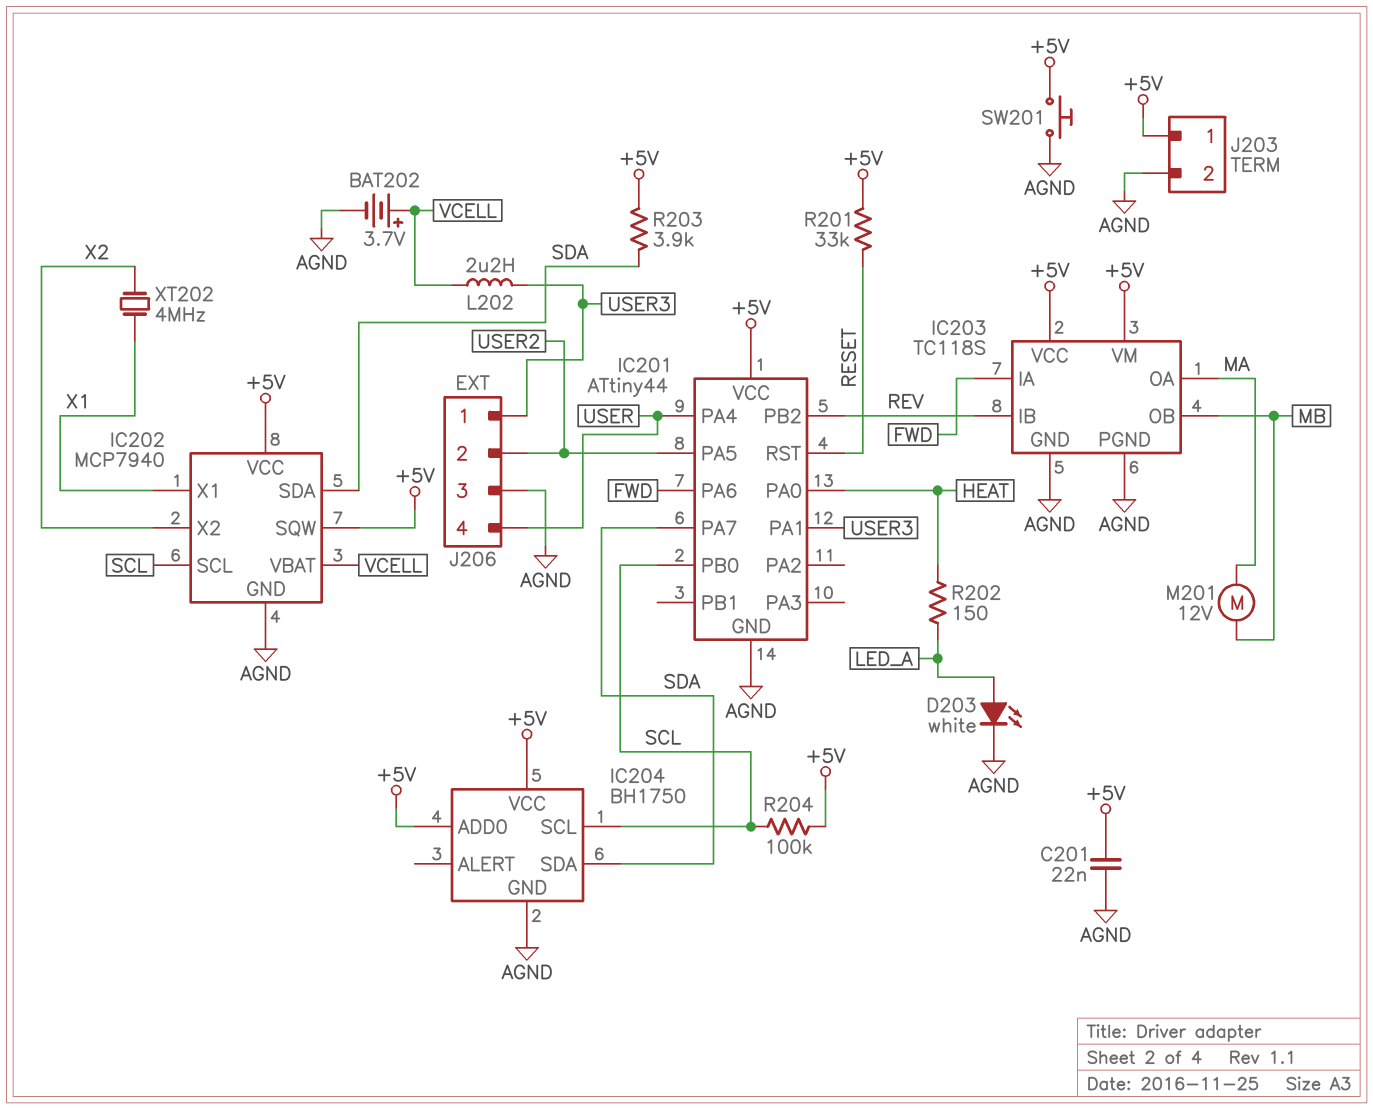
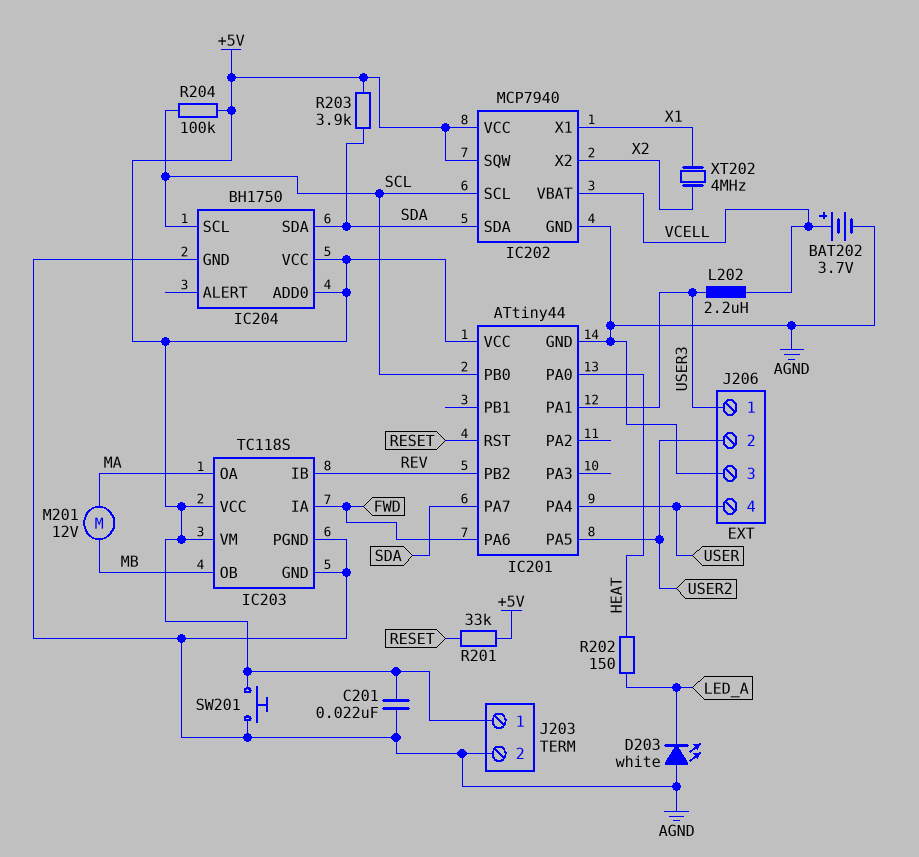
D203: LED white (A LED_A, K AGND) -> LED white (A AGND, K LED_A)

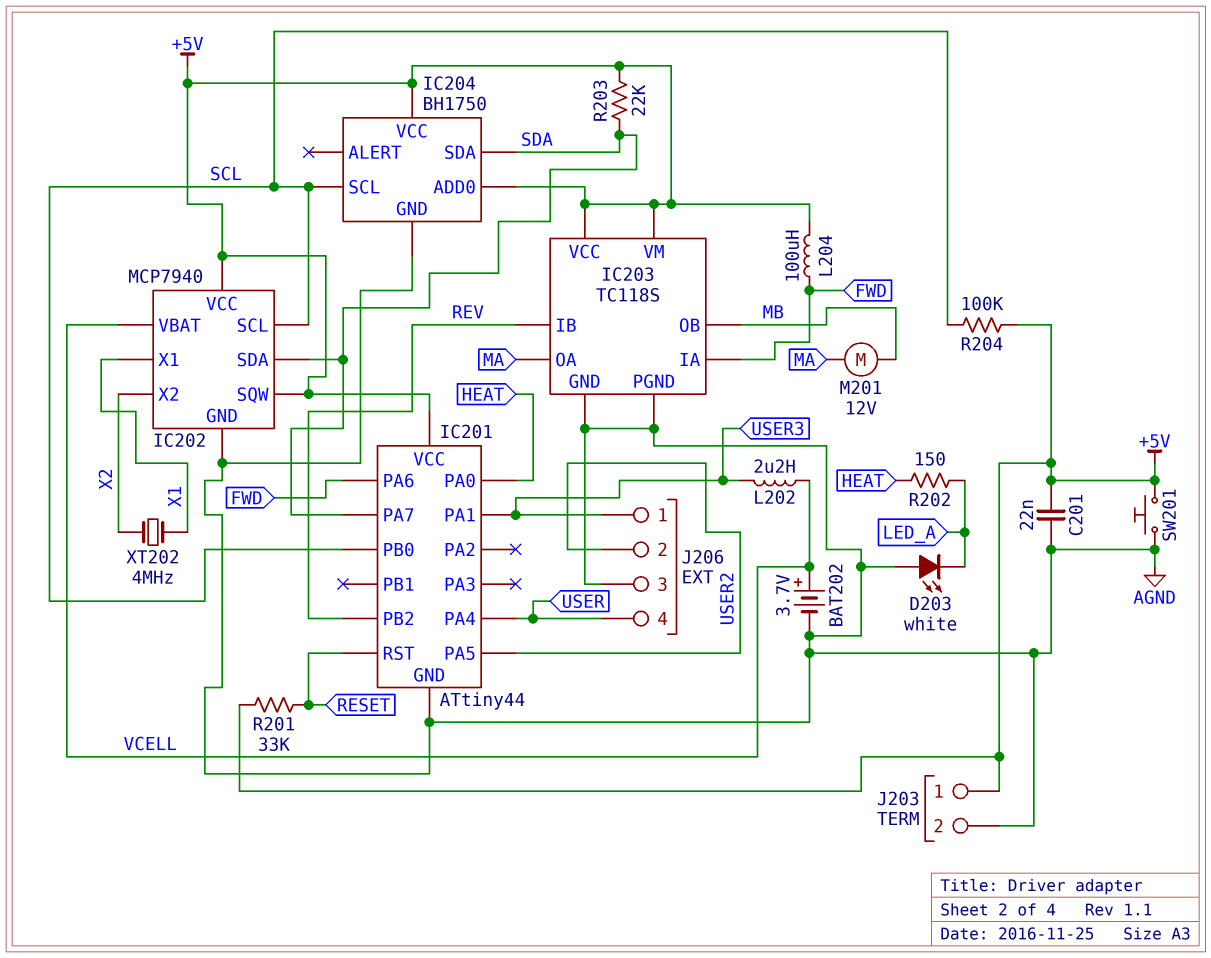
L204: none -> 100uH (+5V, FWD)
R203: 3.9k (+5V, SDA) -> 22k (+5V, SDA)

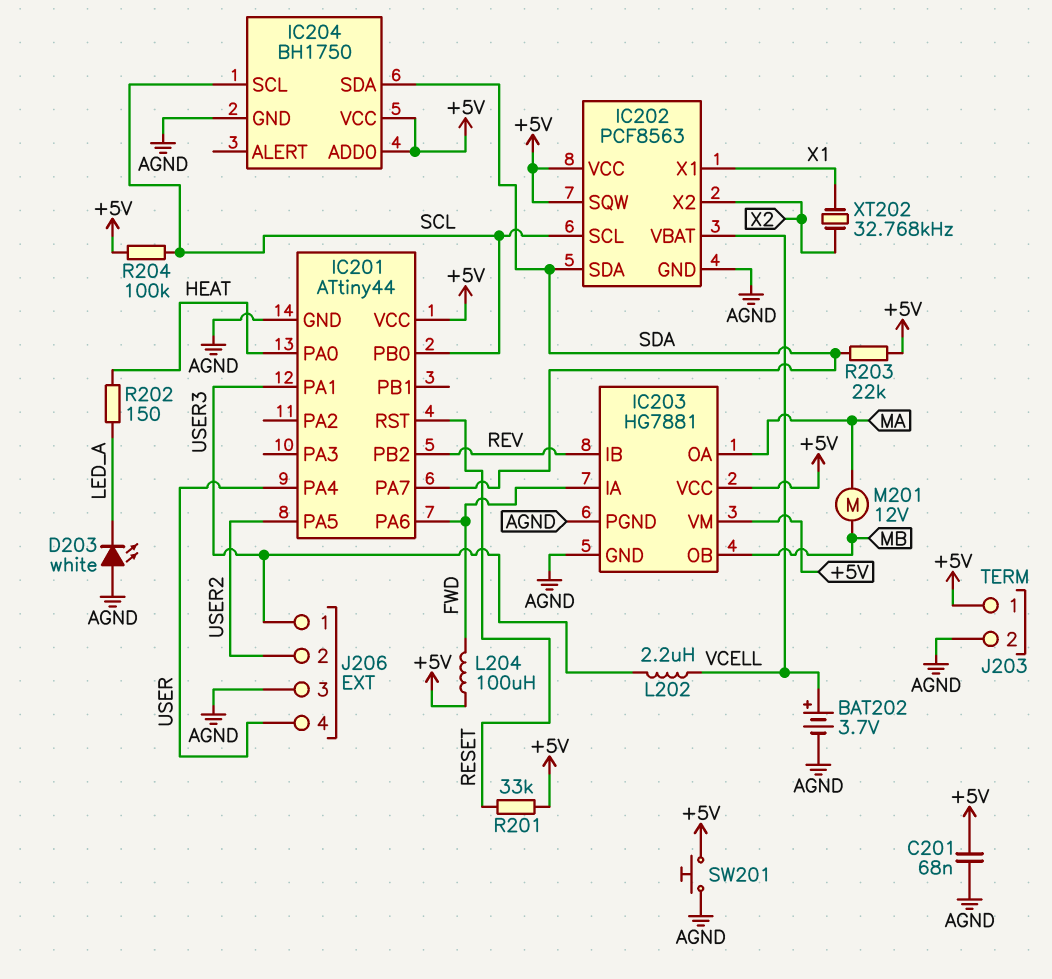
C201: 22nF (+5V, AGND) -> 68nF (+5V, AGND)
IC202: MCP7940 -> PCF8563
IC203: TC118S -> HG7881
XT202: 4MHz (X1, X2) -> 32.768kHz (X1, X2)

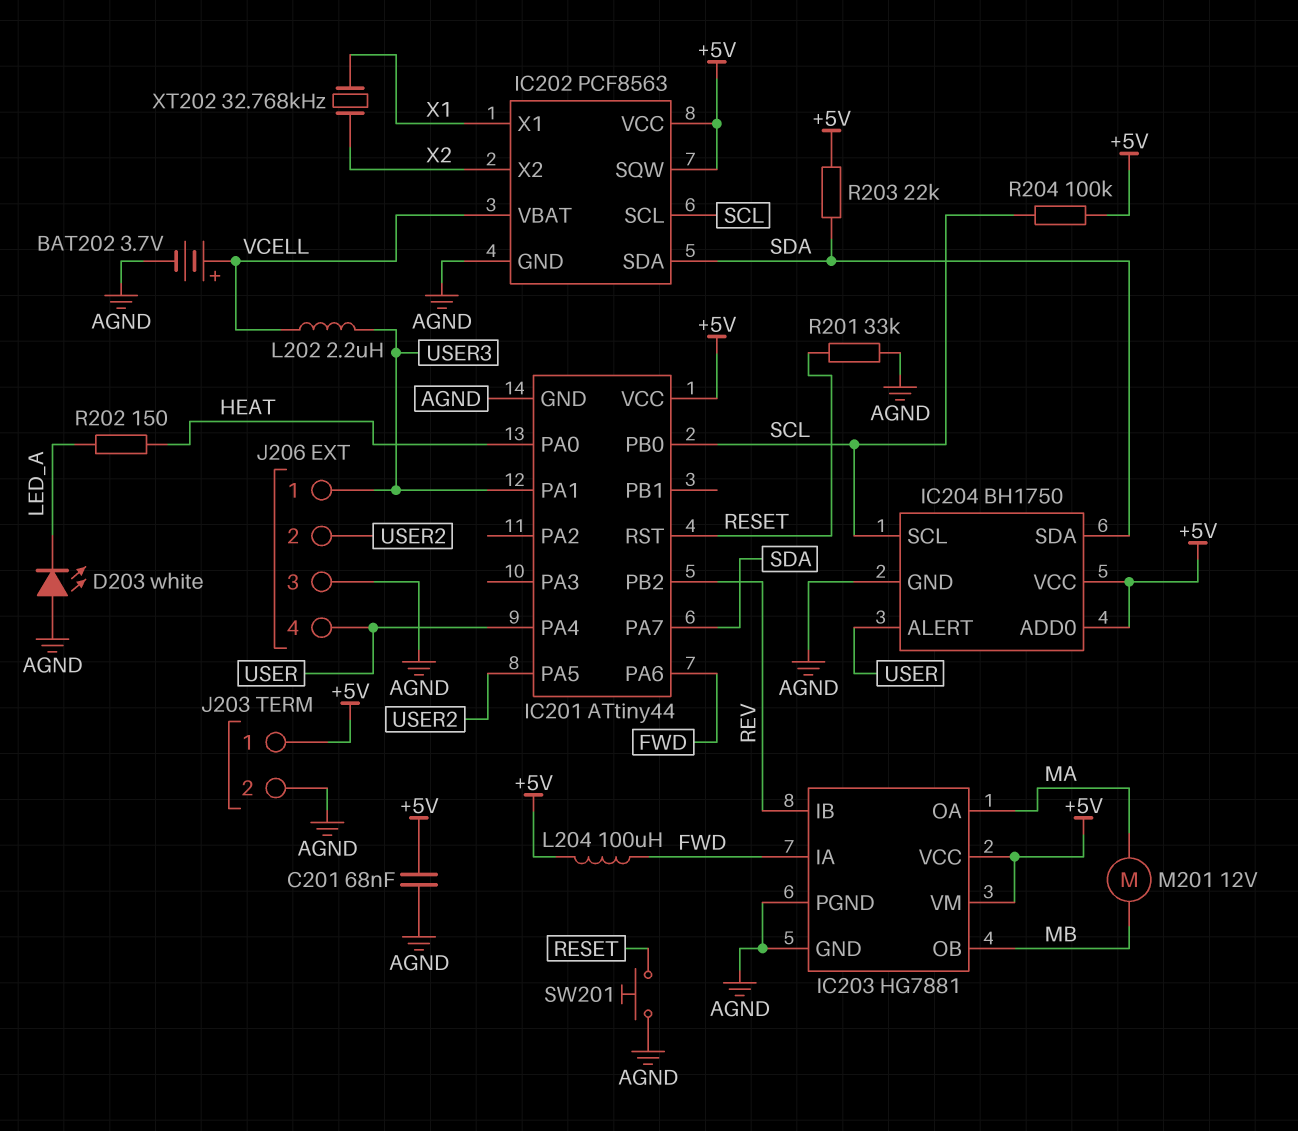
IC204 pin ALERT: none -> USER
R201: 33k (+5V, RESET) -> 33k (AGND, RESET)
SW201: button (+5V, AGND) -> button (AGND, RESET)

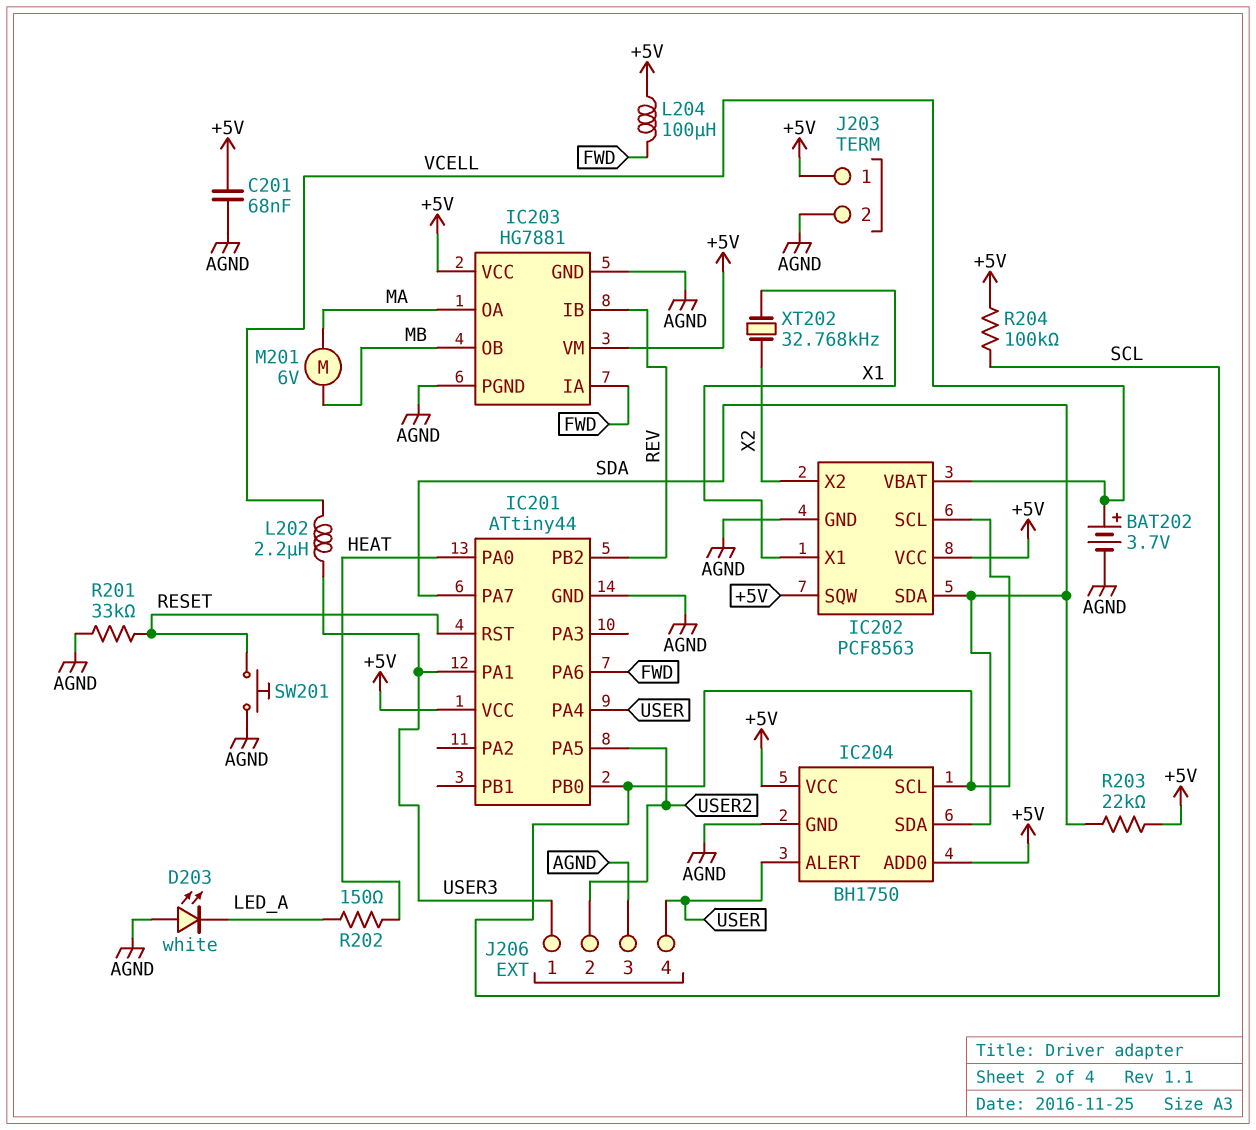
M201: motor 12V (MA, MB) -> motor 6V (MA, MB)

